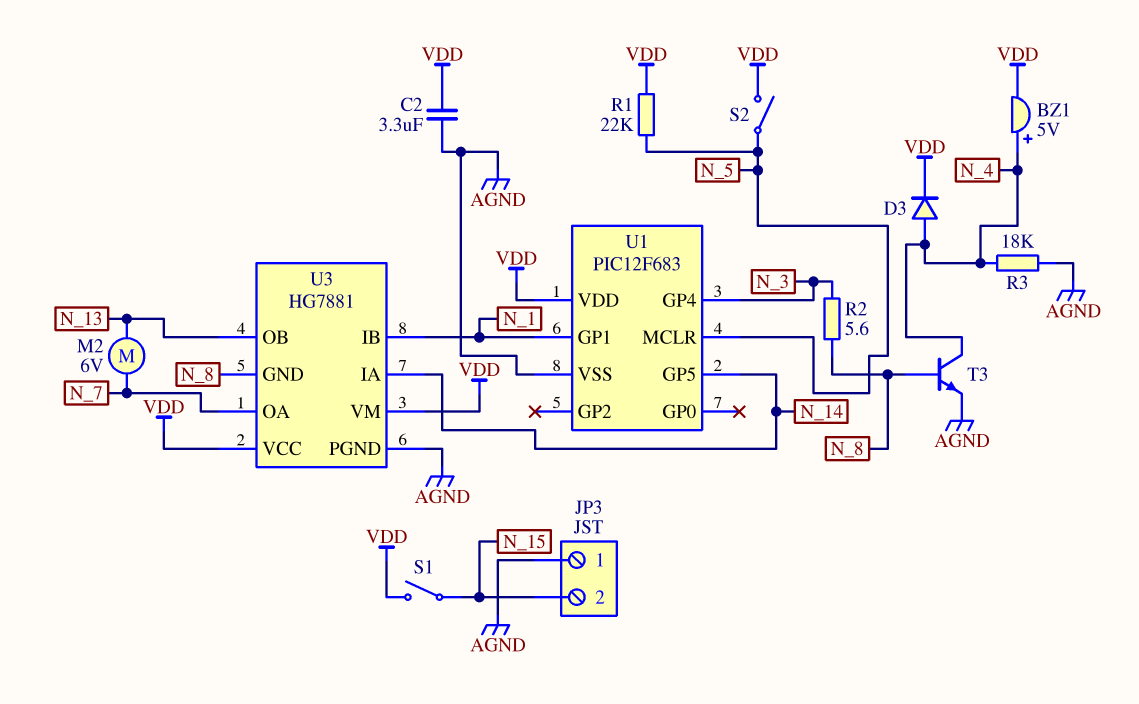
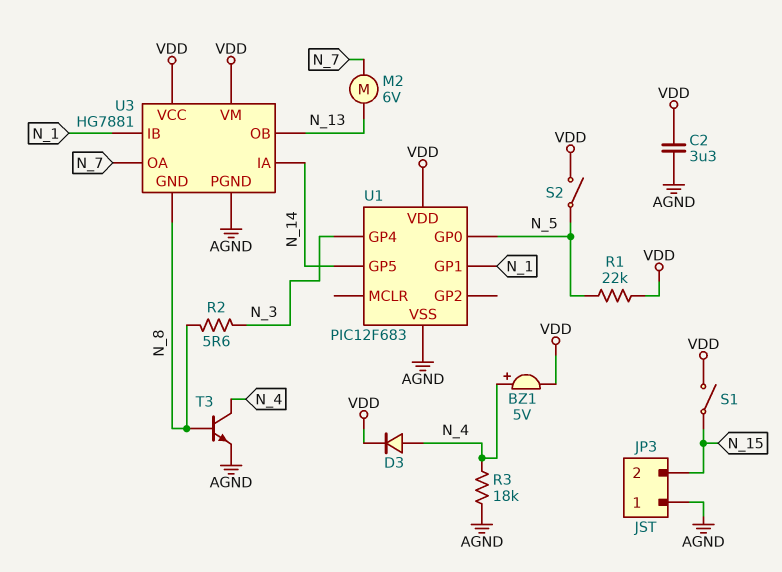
U1 pin GP0: none -> N_5
U1 pin MCLR: N_5 -> none

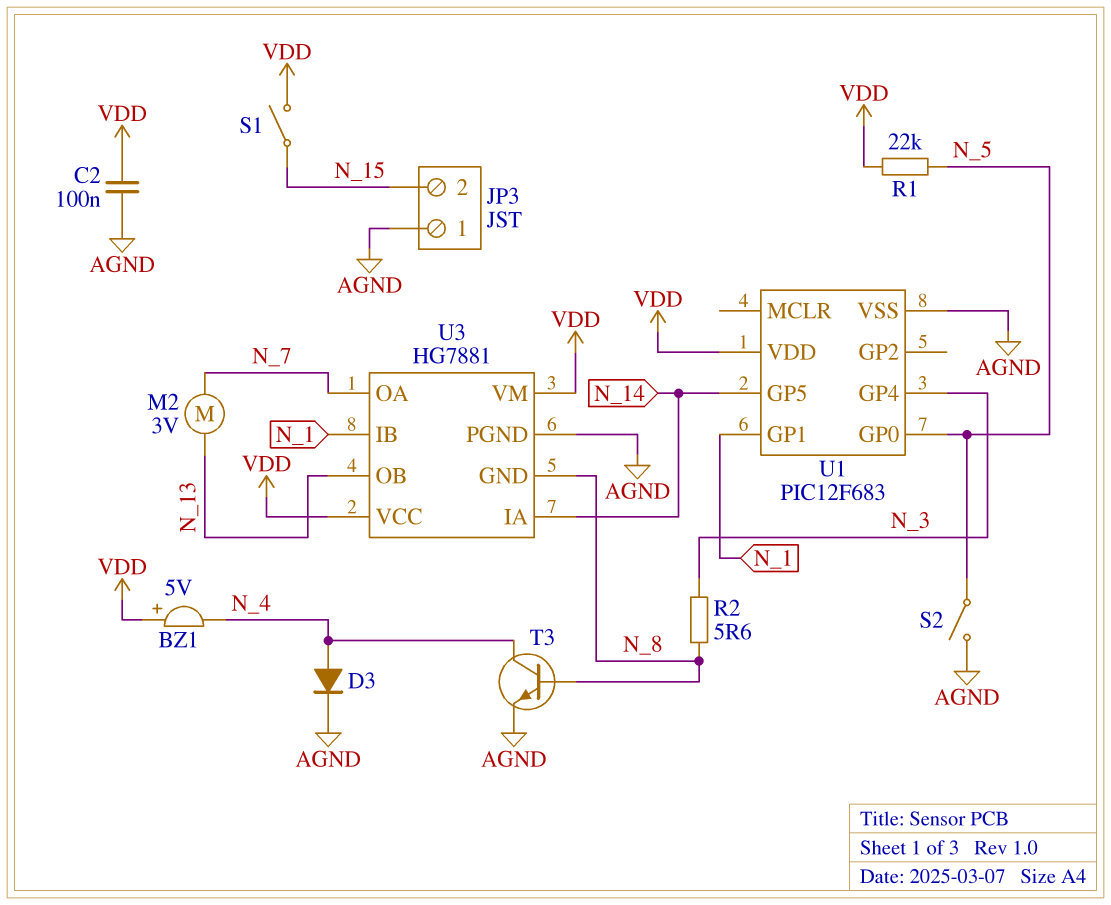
BZ1: buzzer 5V (plus N_4, minus VDD) -> buzzer 5V (plus VDD, minus N_4)
C2: 3.3uF (AGND, VDD) -> 100nF (AGND, VDD)
D3: diode (A N_4, K VDD) -> diode (A N_4, K AGND)
M2: motor 6V (N_7, N_13) -> motor 3V (N_7, N_13)
R3: 18k (AGND, N_4) -> none
S2: switch (N_5, VDD) -> switch (AGND, N_5)

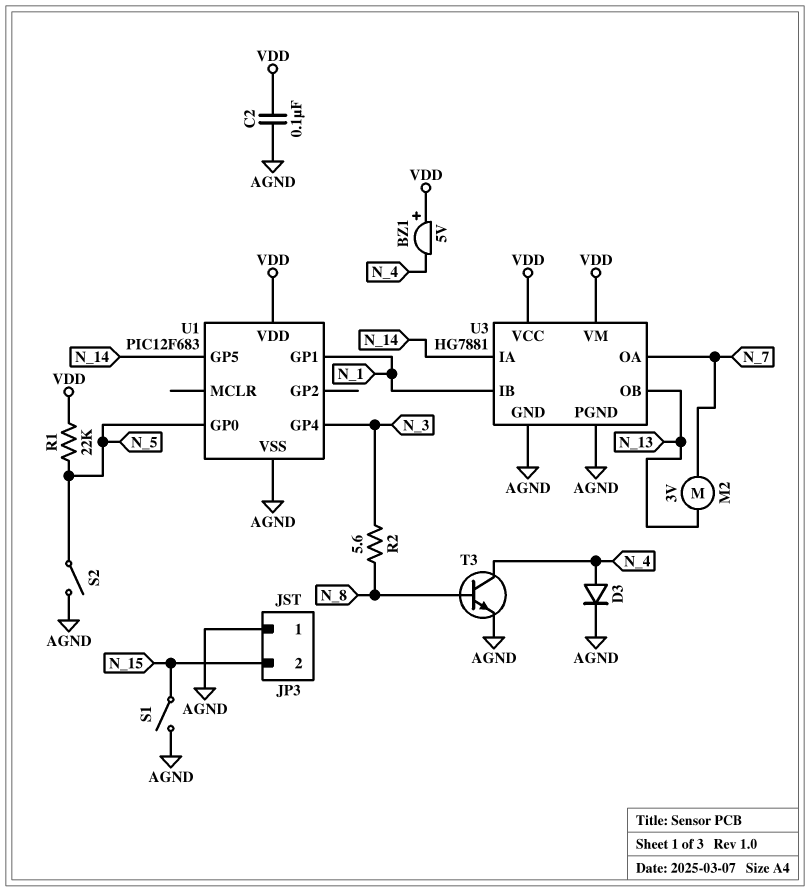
S1: switch (N_15, VDD) -> switch (AGND, N_15)
U3 pin GND: N_8 -> AGND

